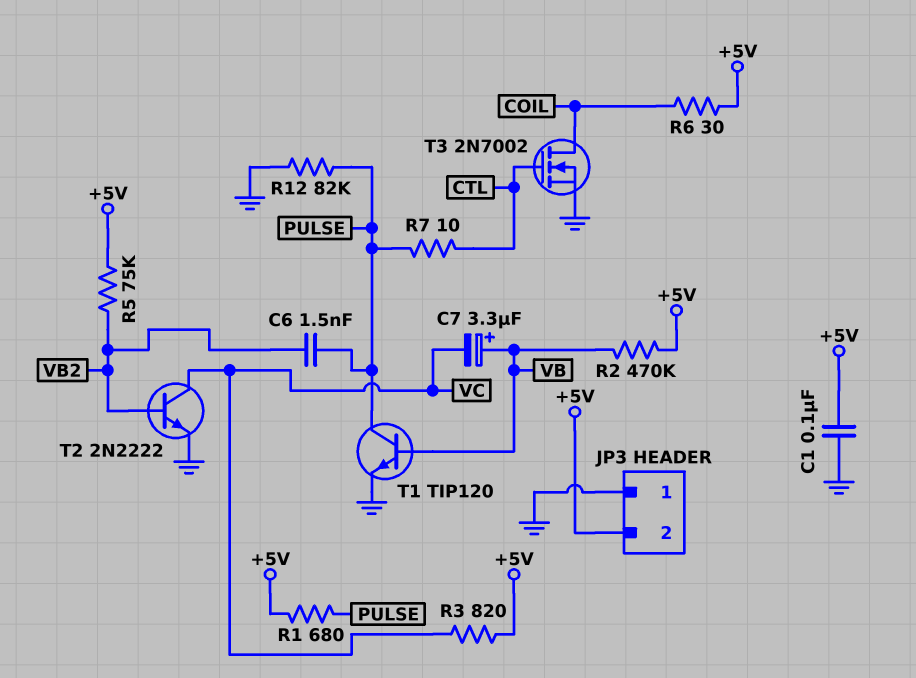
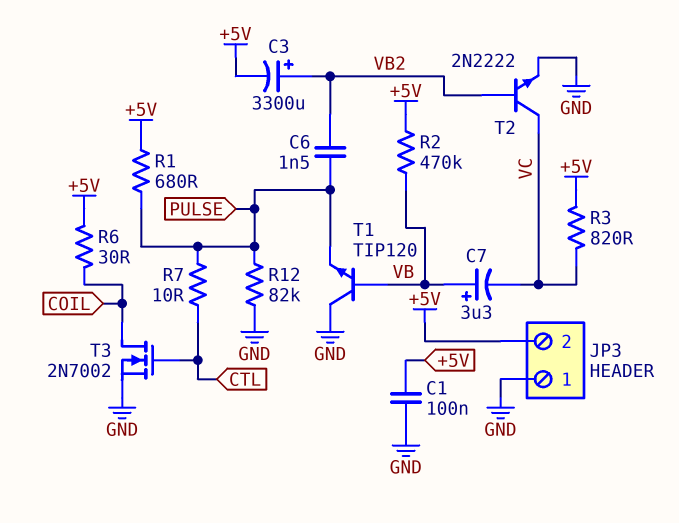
C3: none -> 3300uF (plus VB2, minus +5V)
R5: 75k (+5V, VB2) -> none
T1: NPN TIP120 (B VB, C PULSE, E GND) -> NPN TIP120 (B VB, C GND, E PULSE)

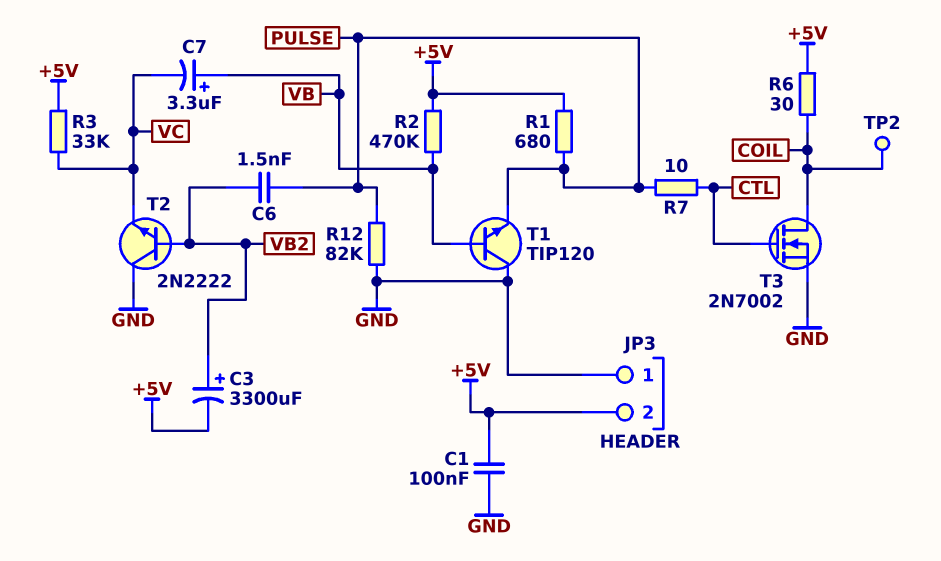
R3: 820 (+5V, VC) -> 33k (+5V, VC)
T2: NPN 2N2222 (B VB2, C VC, E GND) -> NPN 2N2222 (B VB2, C GND, E VC)
TP2: none -> test point (COIL)

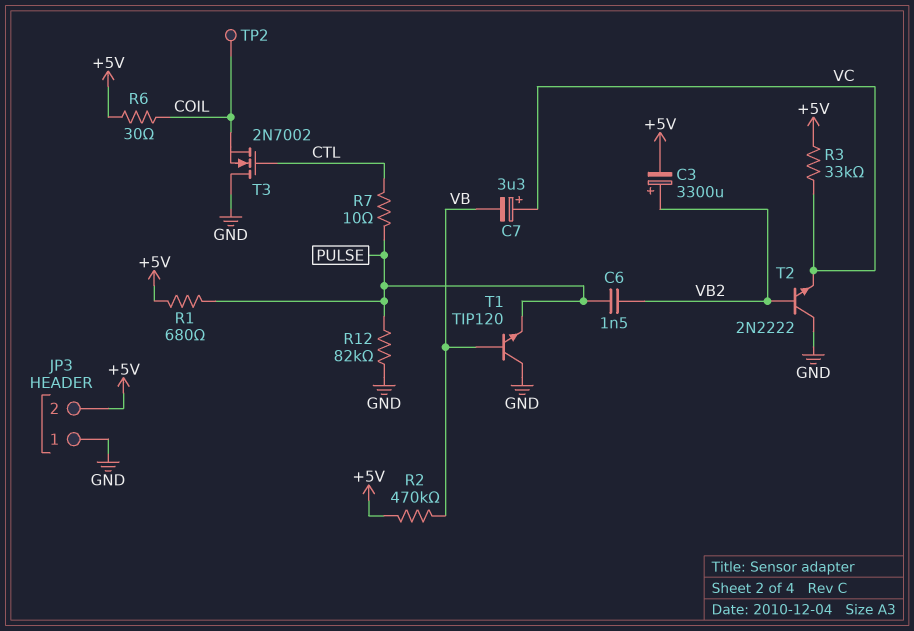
C1: 100nF (+5V, GND) -> none
C7: 3.3uF (plus VB, minus VC) -> 3.3uF (plus VC, minus VB)
T3: NMOS 2N7002 (G CTL, D COIL, S GND) -> NMOS 2N7002 (G CTL, D GND, S COIL)

